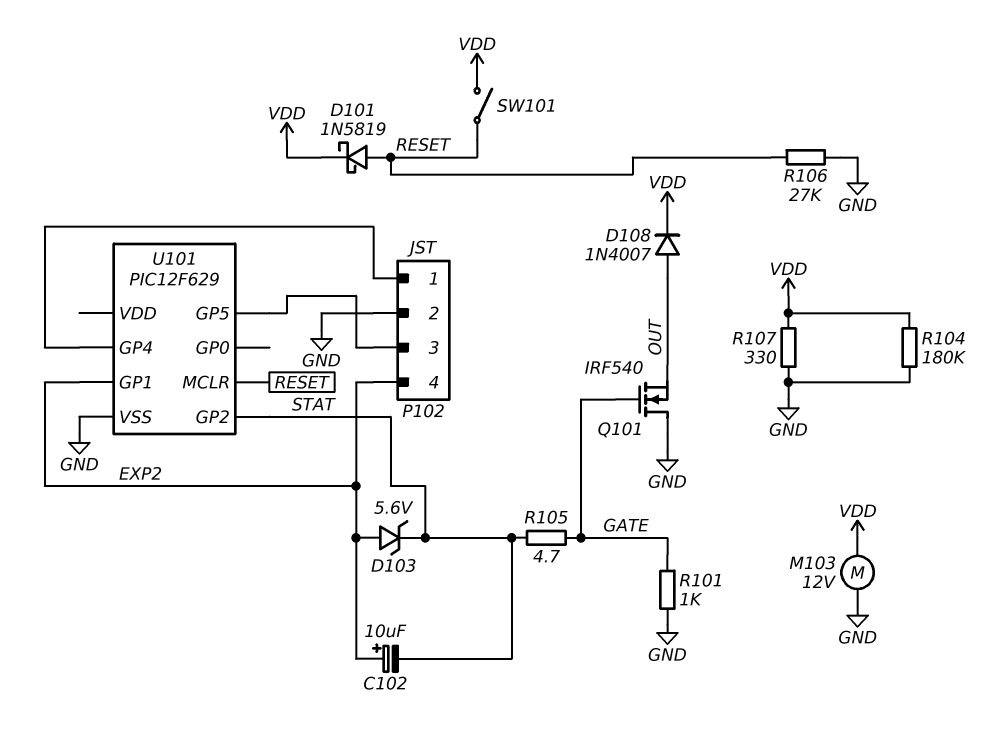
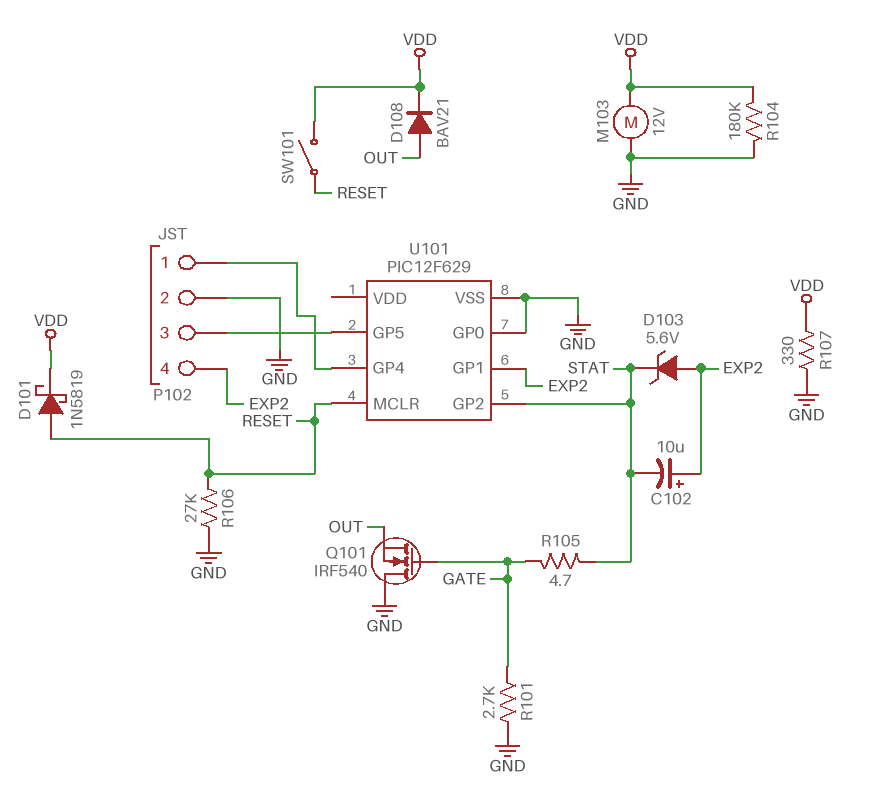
D108: diode 1N4007 (A OUT, K VDD) -> diode BAV21 (A OUT, K VDD)
R101: 1k (GATE, GND) -> 2.7k (GATE, GND)
U101 pin GP0: none -> GND

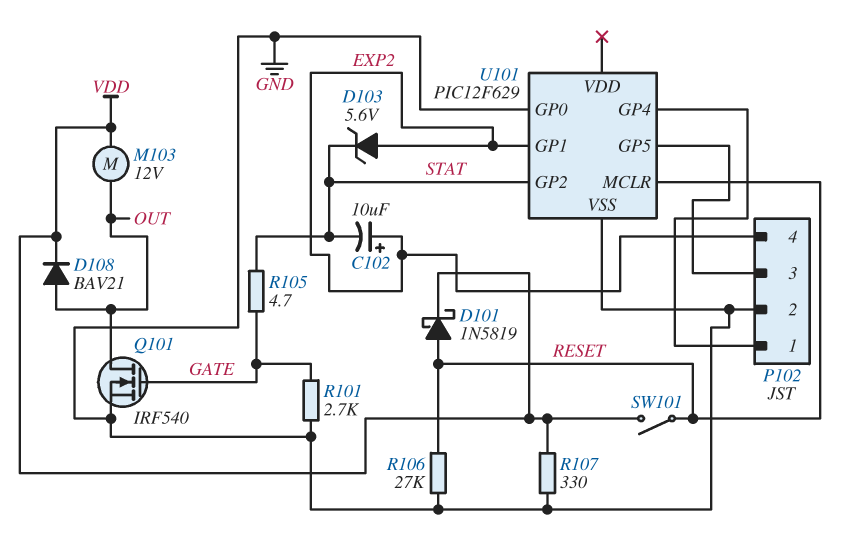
M103: motor 12V (GND, VDD) -> motor 12V (OUT, VDD)
Q101: NMOS IRF540 (G GATE, D GND, S OUT) -> NMOS IRF540 (G GATE, D OUT, S GND)
R104: 180k (GND, VDD) -> none

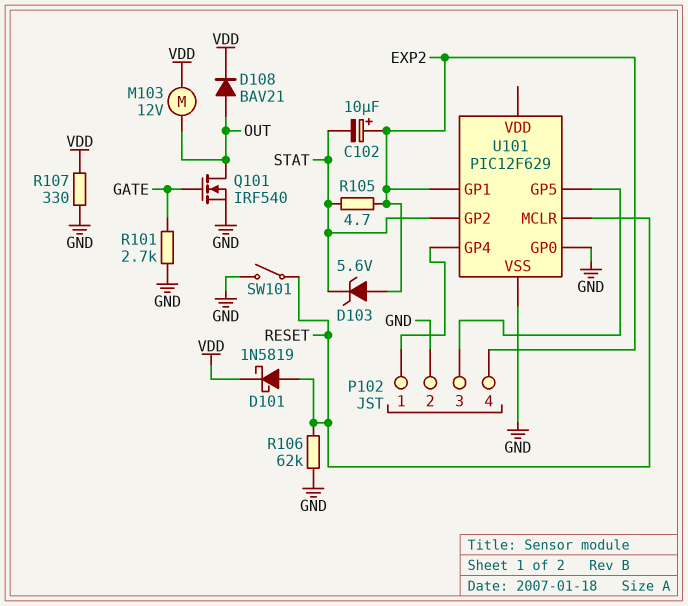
R105: 4.7 (GATE, STAT) -> 4.7 (EXP2, STAT)
R106: 27k (GND, RESET) -> 62k (GND, RESET)
SW101: switch (RESET, VDD) -> switch (GND, RESET)

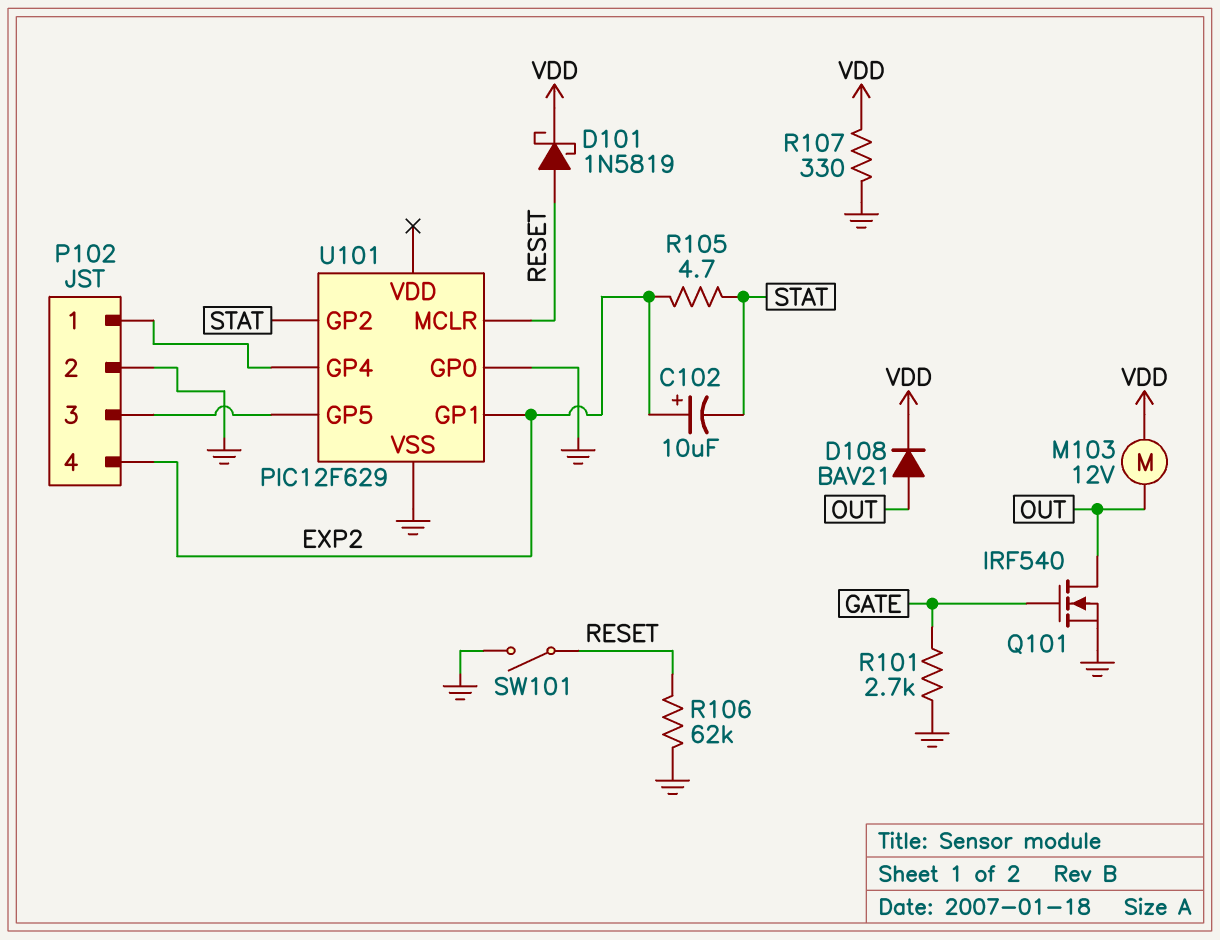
D103: zener 5.6V (A EXP2, K STAT) -> none

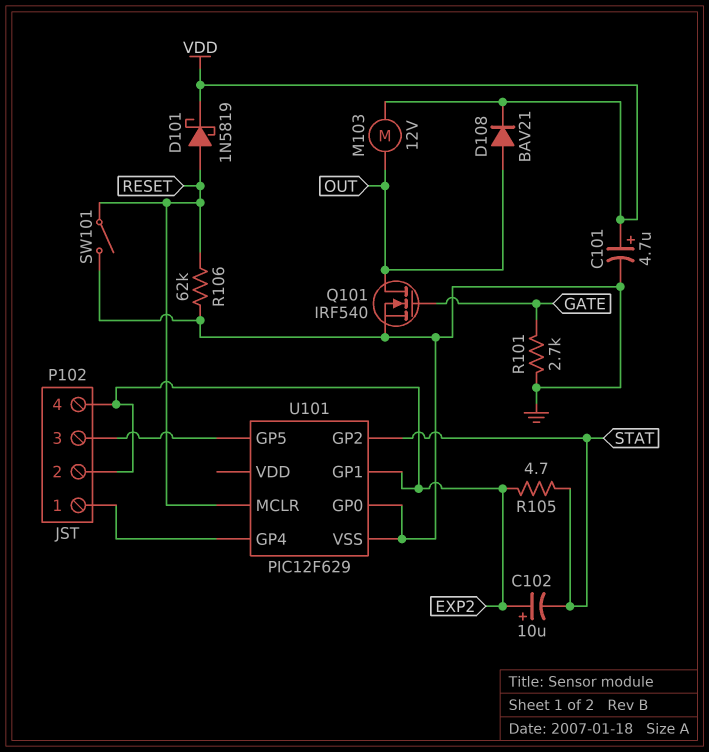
C101: none -> 4.7uF (plus VDD, minus GND)
P102 pin 2: GND -> EXP2
R107: 330 (GND, VDD) -> none

